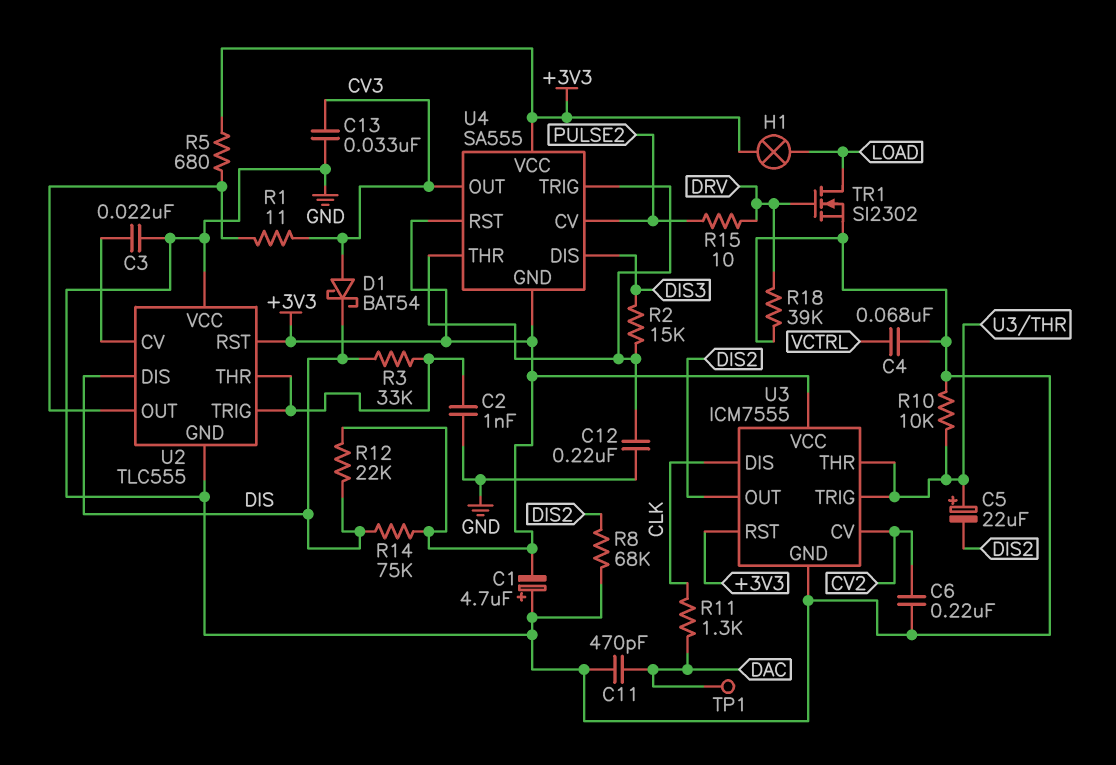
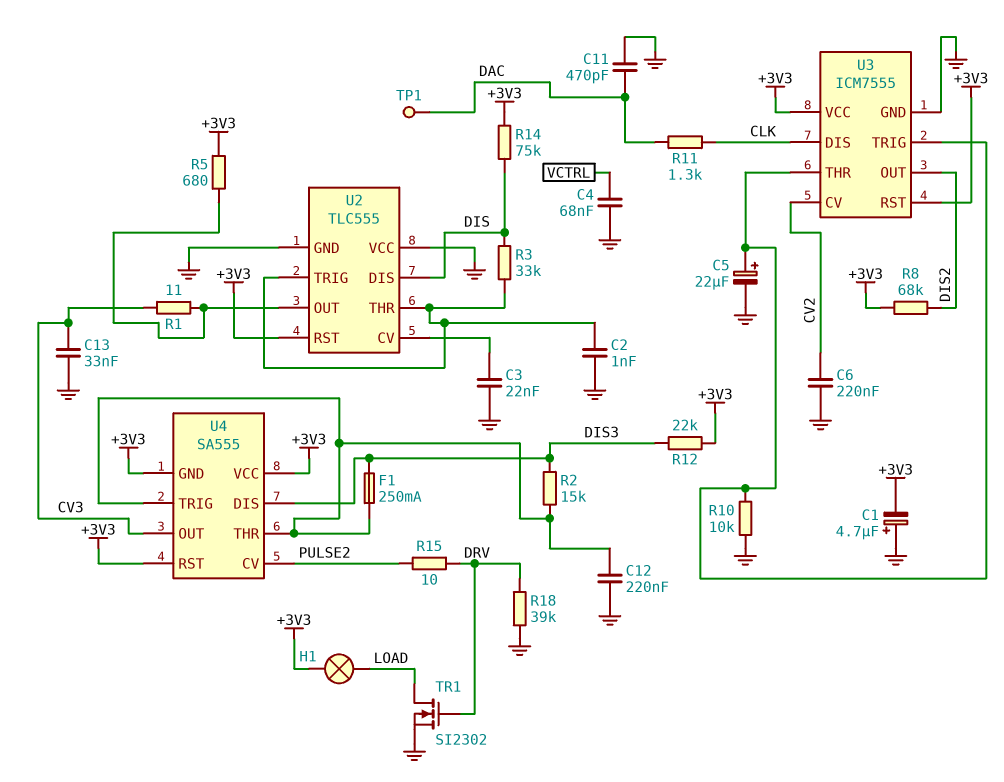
C5: 22uF (plus U3/THR, minus DIS2) -> 22uF (plus U3/THR, minus GND)
D1: schottky BAT54 (A CV3, K DIS) -> none
F1: none -> 250mA (DIS3, U4/THR)
R8: 68k (DIS2, GND) -> 68k (+3V3, DIS2)
R12: 22k (+3V3, DIS) -> 22k (+3V3, DIS3)

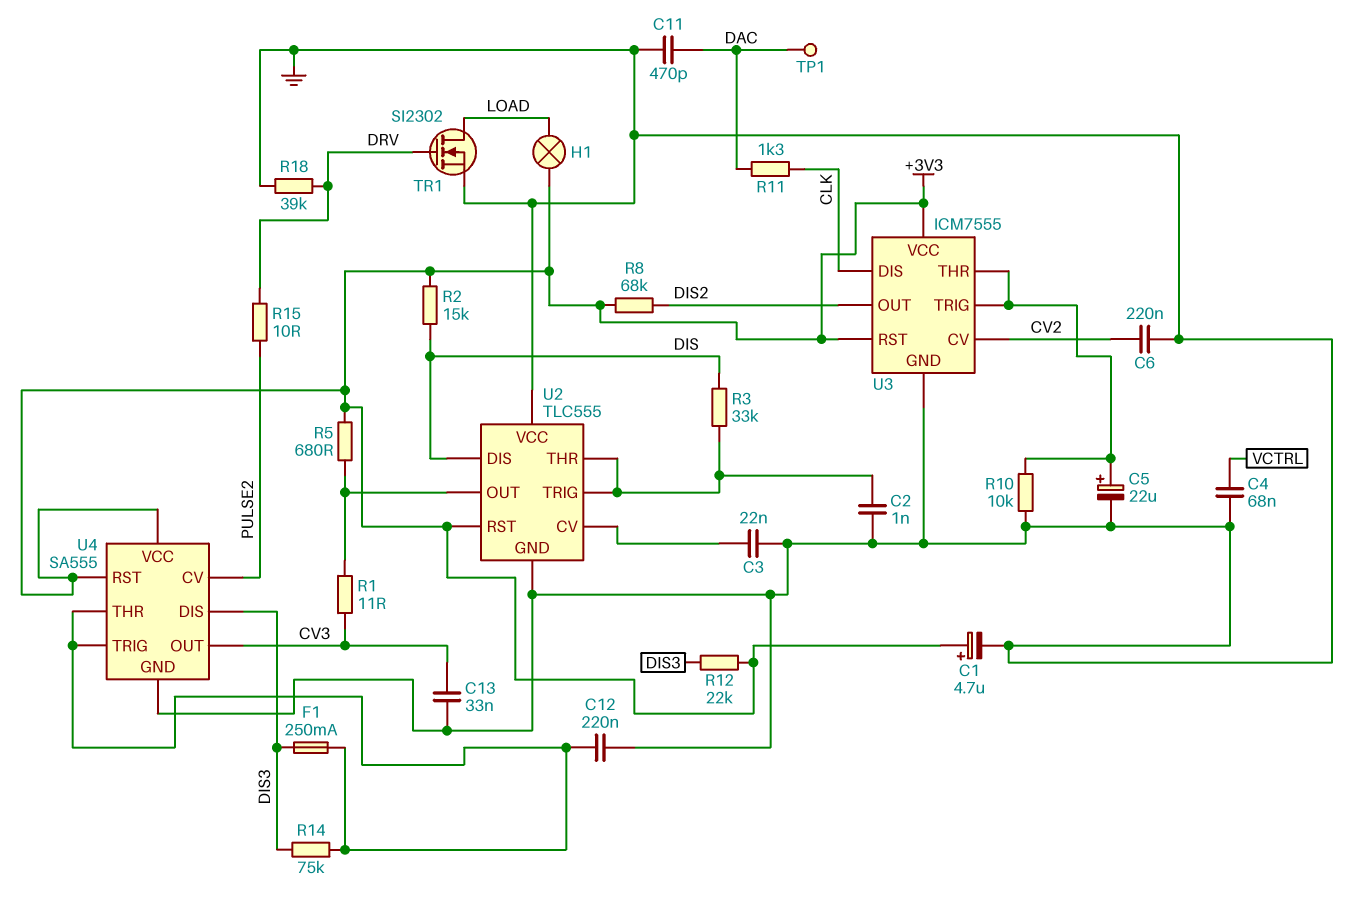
C1: 4.7uF (plus GND, minus +3V3) -> 4.7uF (plus +3V3, minus GND)
R2: 15k (DIS3, U4/THR) -> 15k (+3V3, DIS)
R14: 75k (+3V3, DIS) -> 75k (DIS3, U4/THR)
U4 pin GND: +3V3 -> GND

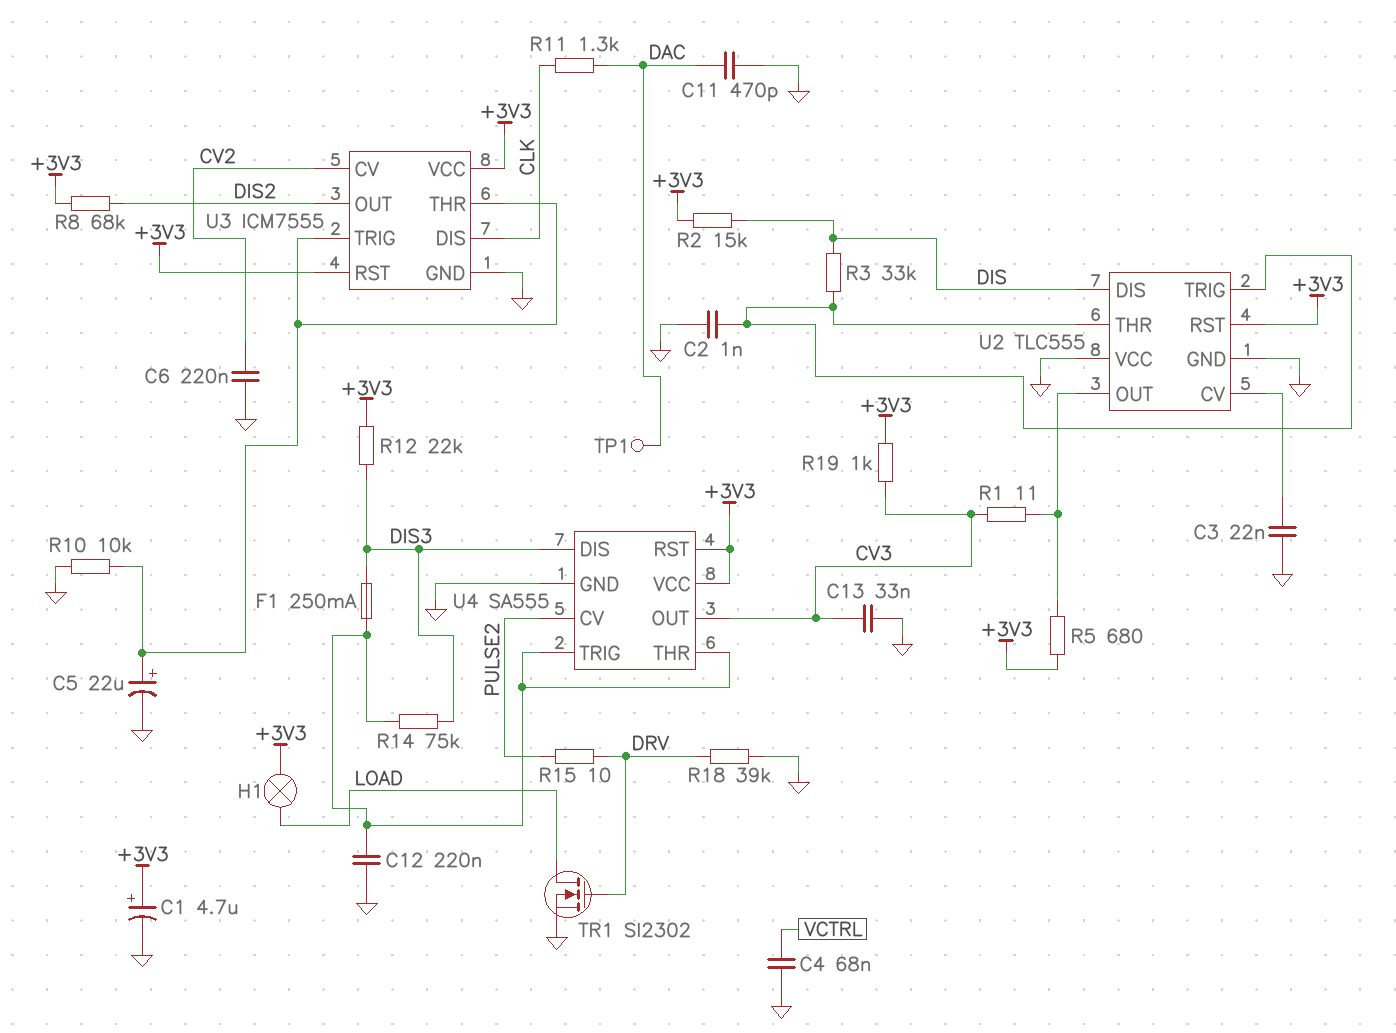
R19: none -> 1k (+3V3, CV3)

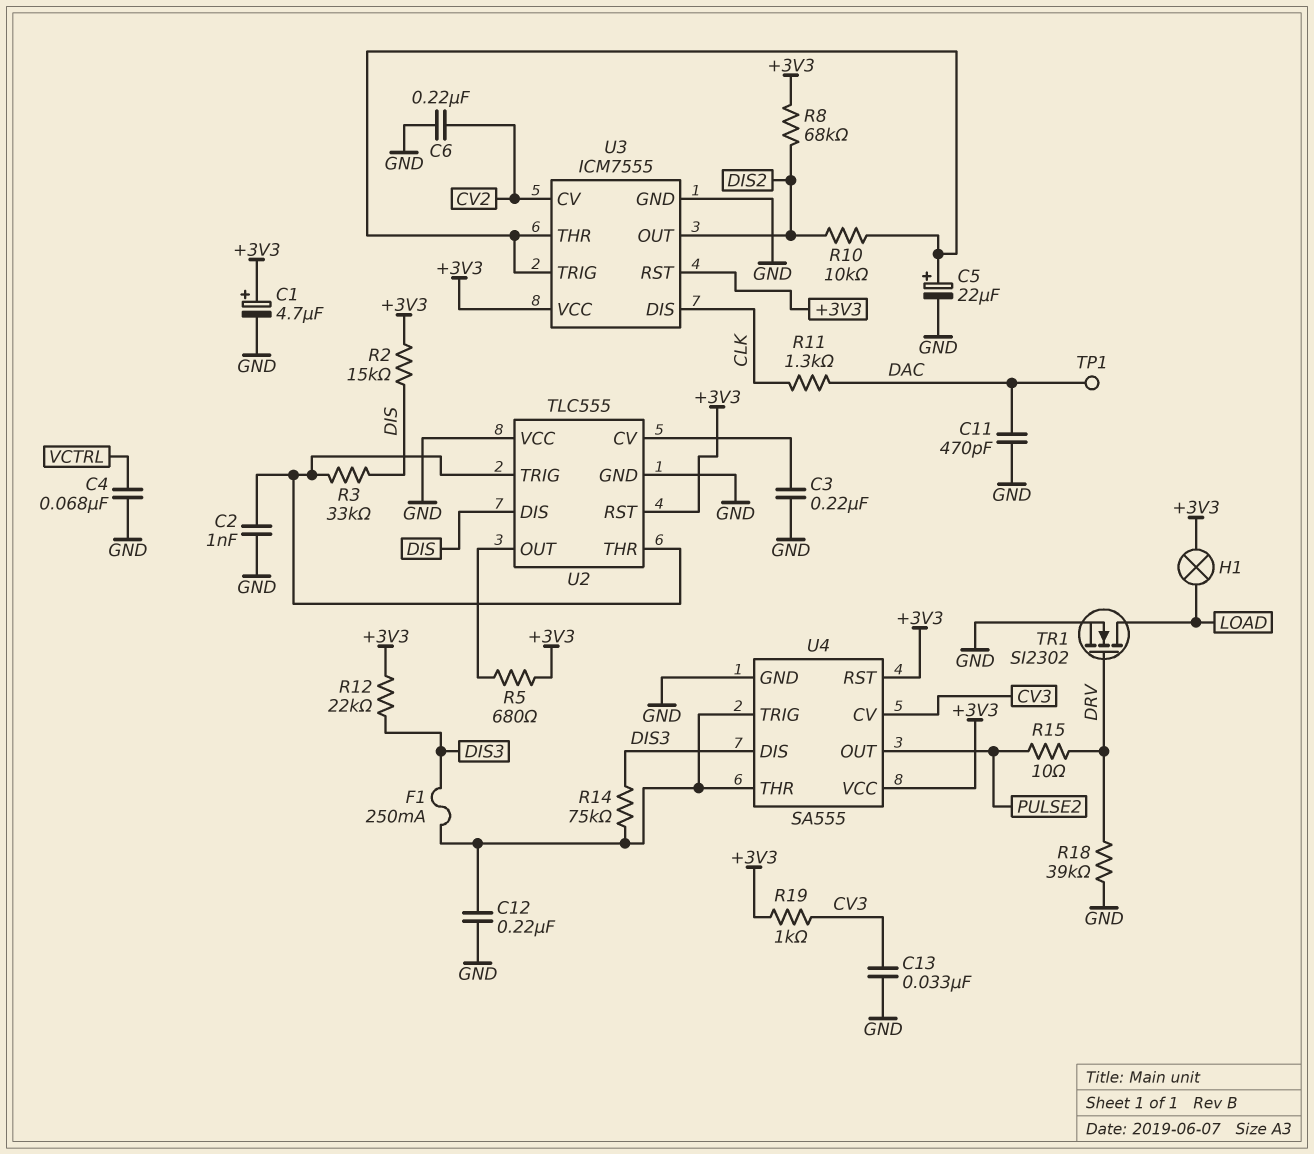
C3: 22nF (GND, U2/CV) -> 220nF (GND, U2/CV)
R1: 11 (CV3, U2/OUT) -> none
R10: 10k (GND, U3/THR) -> 10k (DIS2, U3/THR)
U4 pin CV: PULSE2 -> CV3
U4 pin OUT: CV3 -> PULSE2

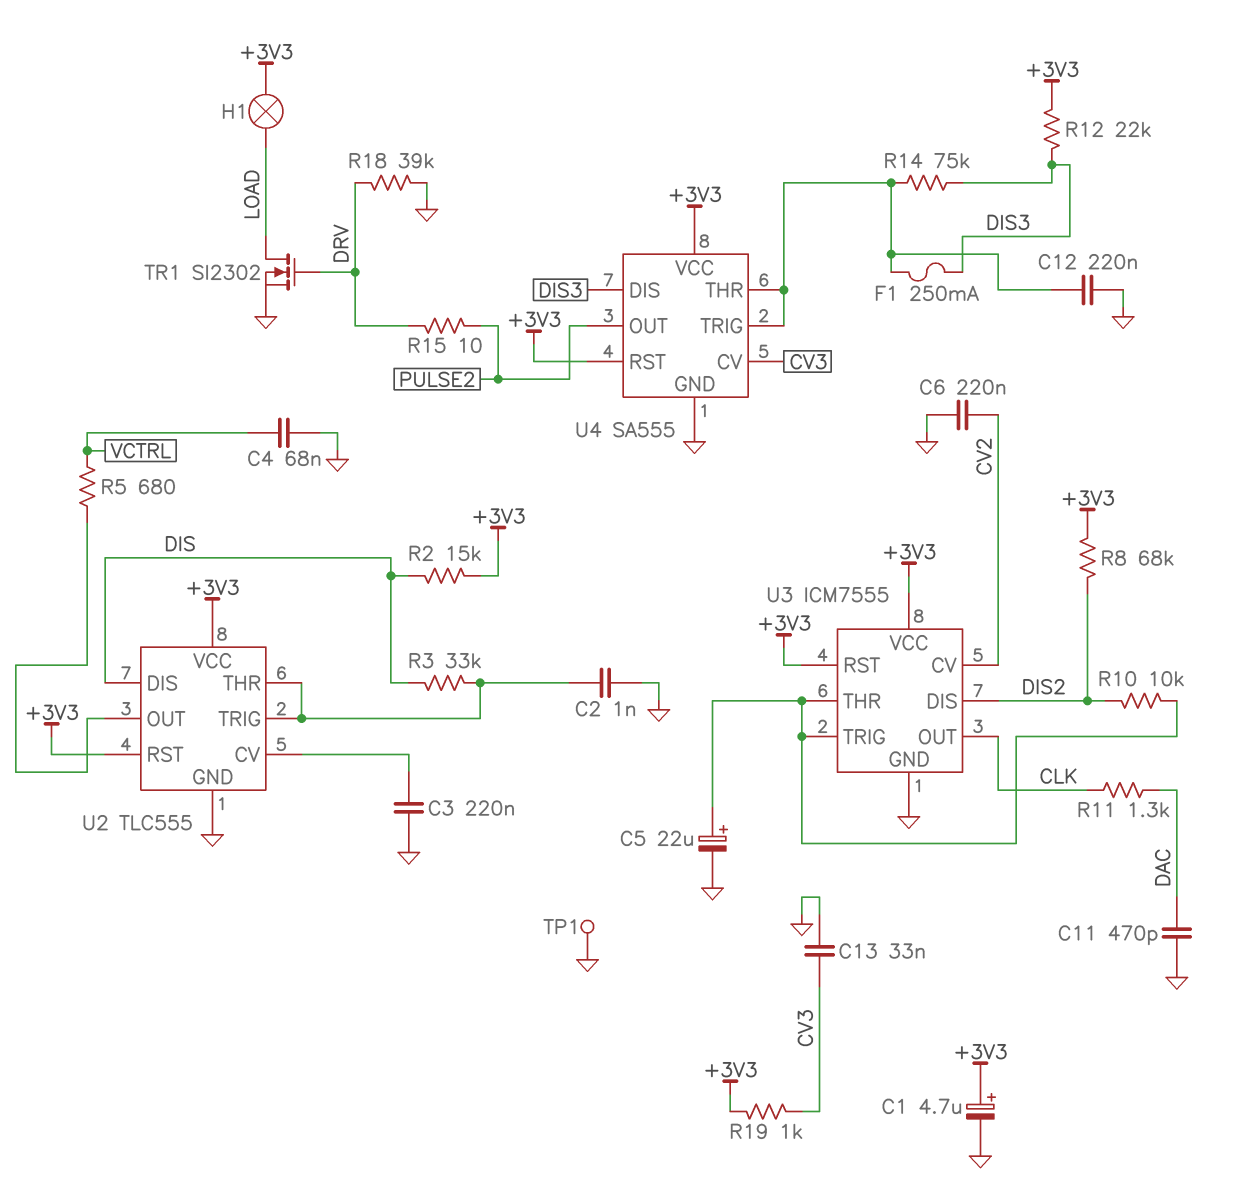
R5: 680 (+3V3, U2/OUT) -> 680 (U2/OUT, VCTRL)
TP1: test point (DAC) -> test point (GND)
U2 pin VCC: GND -> +3V3
U3 pin DIS: CLK -> DIS2
U3 pin OUT: DIS2 -> CLK

